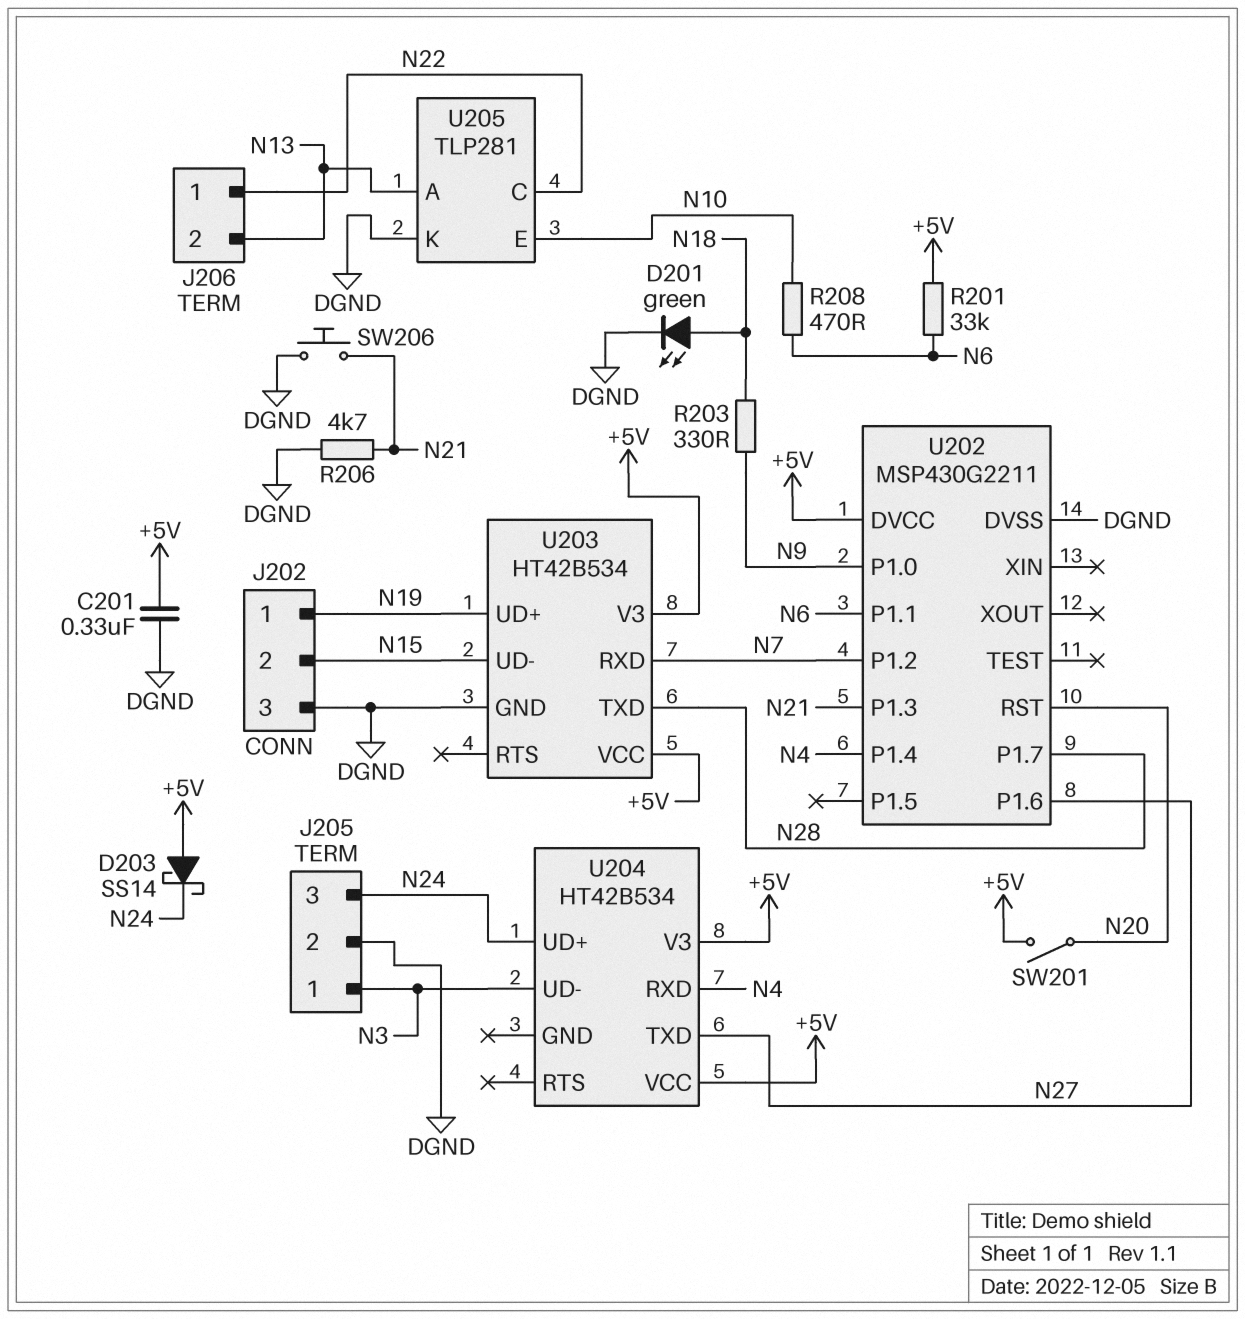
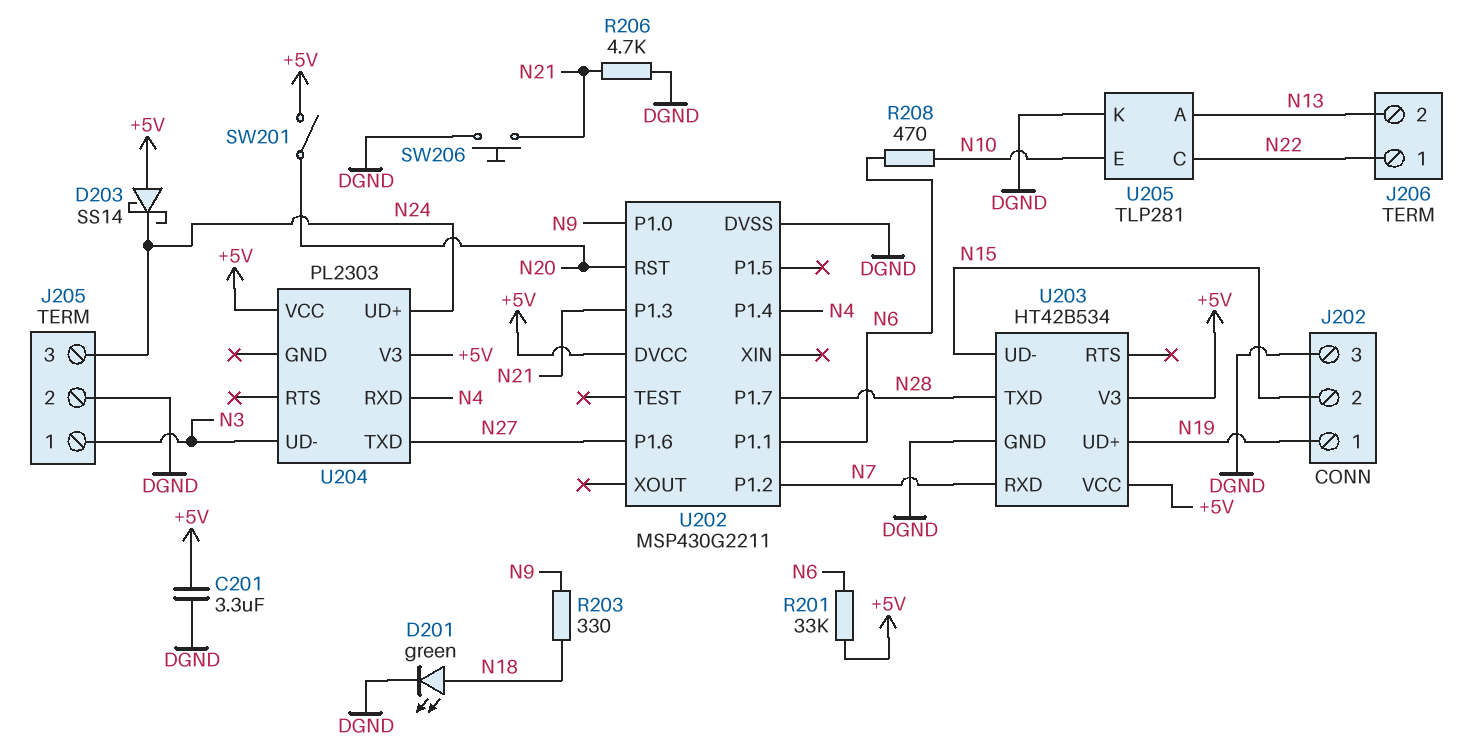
C201: 330nF (+5V, DGND) -> 3.3uF (+5V, DGND)
U204: HT42B534 -> PL2303

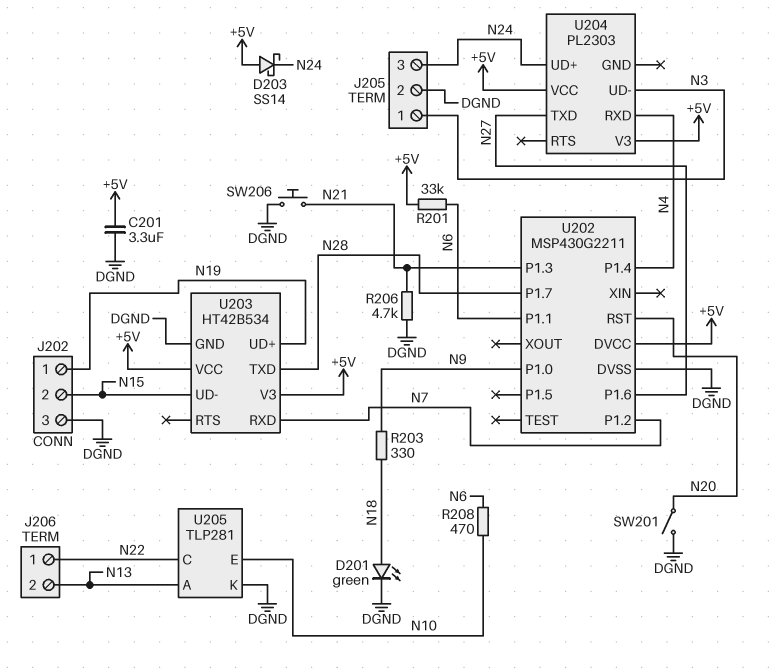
SW201: switch (+5V, N20) -> switch (DGND, N20)

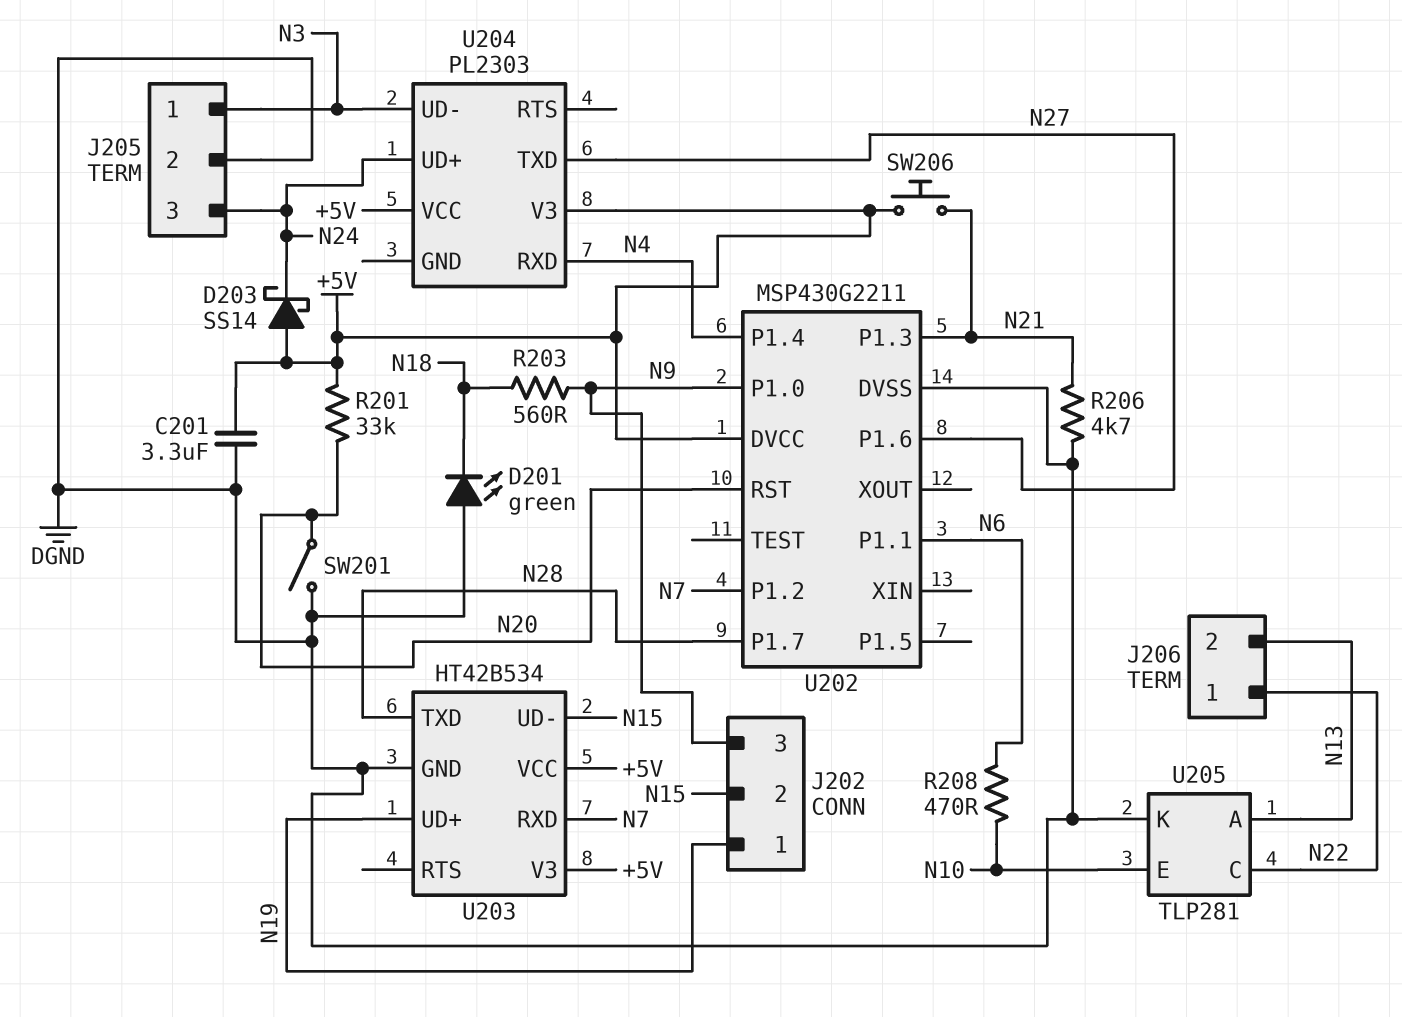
D201: LED green (A N18, K DGND) -> LED green (A DGND, K N18)
J202 pin 3: DGND -> N9
R201: 33k (+5V, N6) -> 33k (+5V, N20)
R203: 330 (N9, N18) -> 560 (N9, N18)
SW206: button (DGND, N21) -> button (+5V, N21)

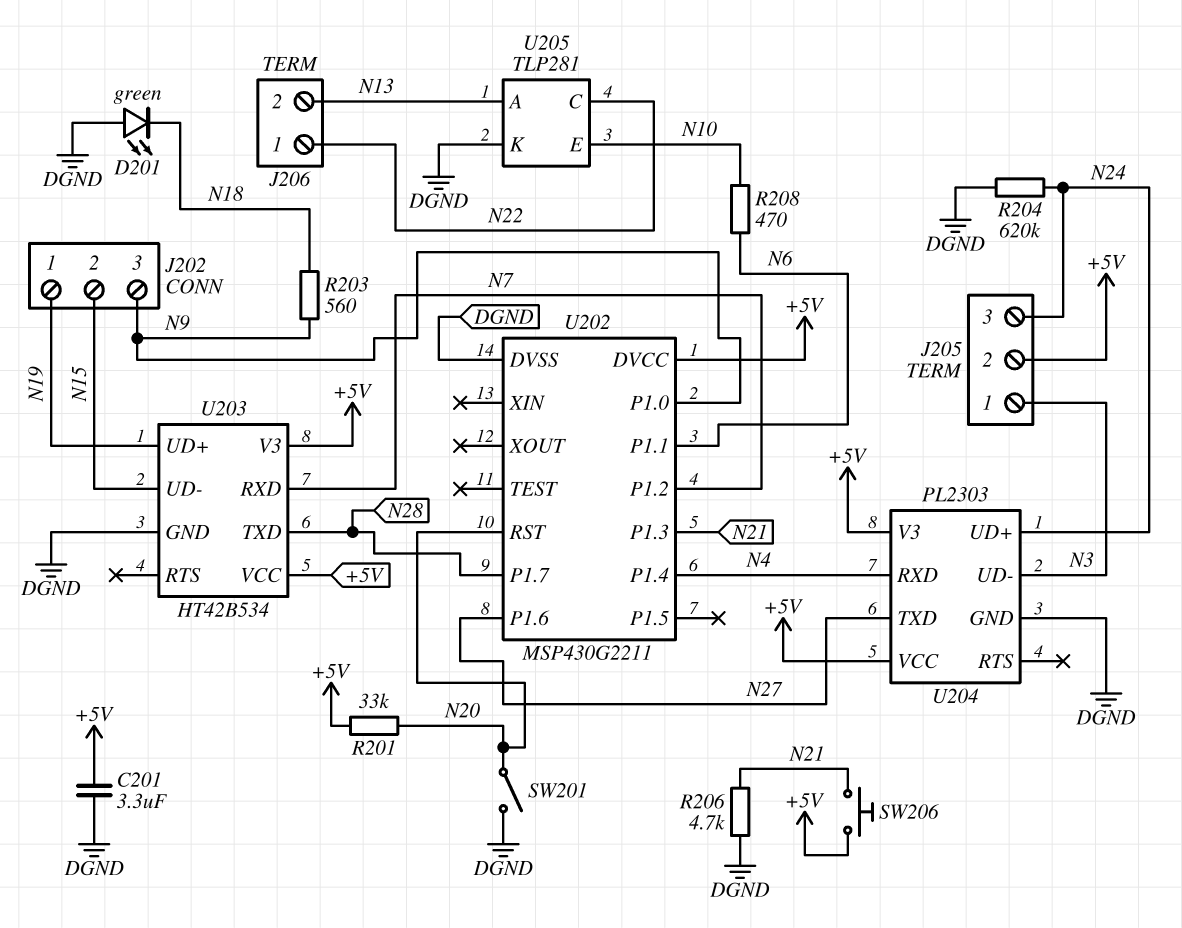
D203: schottky SS14 (A +5V, K N24) -> none
J205 pin 2: DGND -> +5V
R204: none -> 620k (DGND, N24)
U204 pin GND: none -> DGND

